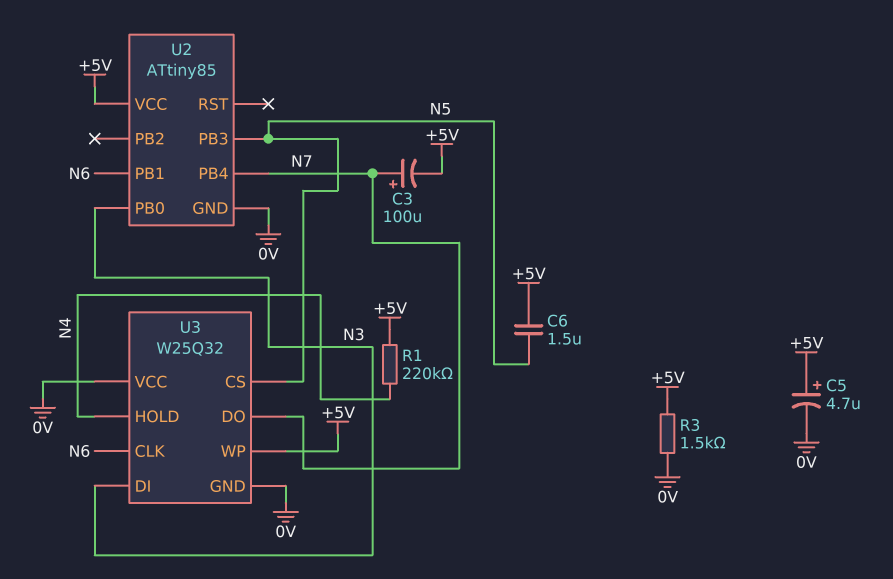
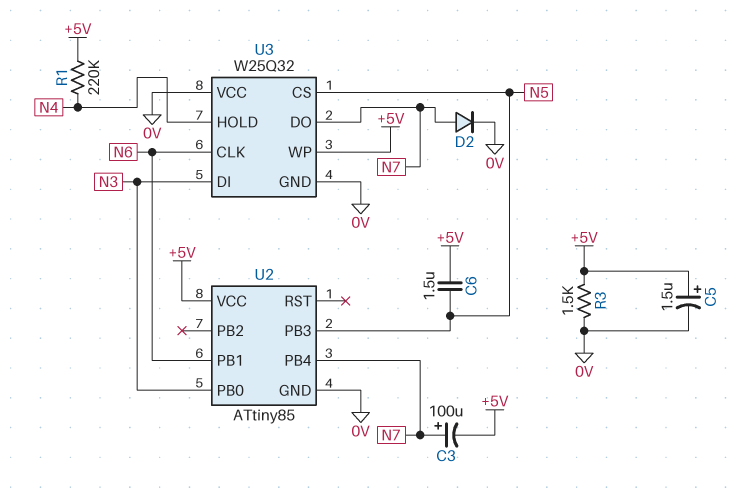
C5: 4.7uF (plus +5V, minus 0V) -> 1.5uF (plus +5V, minus 0V)
D2: none -> diode (A N7, K 0V)

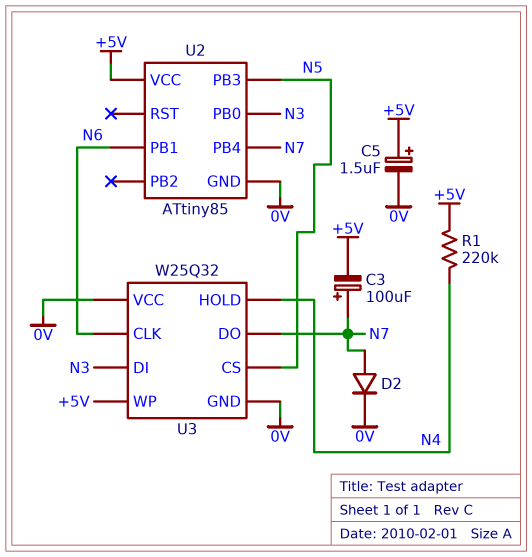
C6: 1.5uF (+5V, N5) -> none
R3: 1.5k (+5V, 0V) -> none

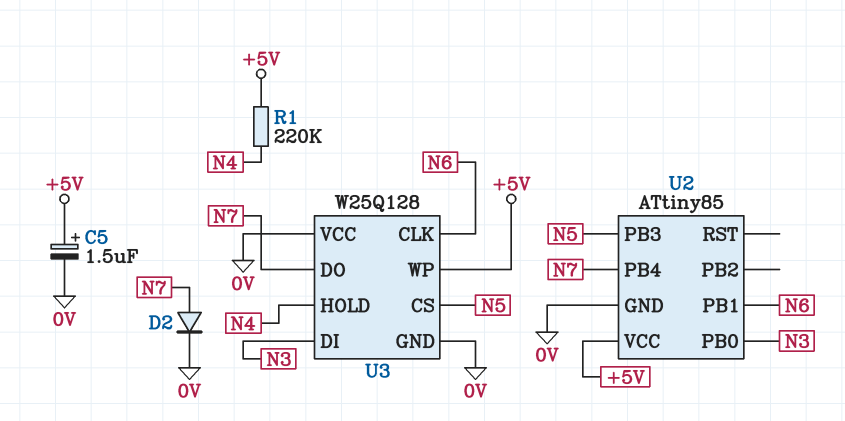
C3: 100uF (plus N7, minus +5V) -> none
U3: W25Q32 -> W25Q128

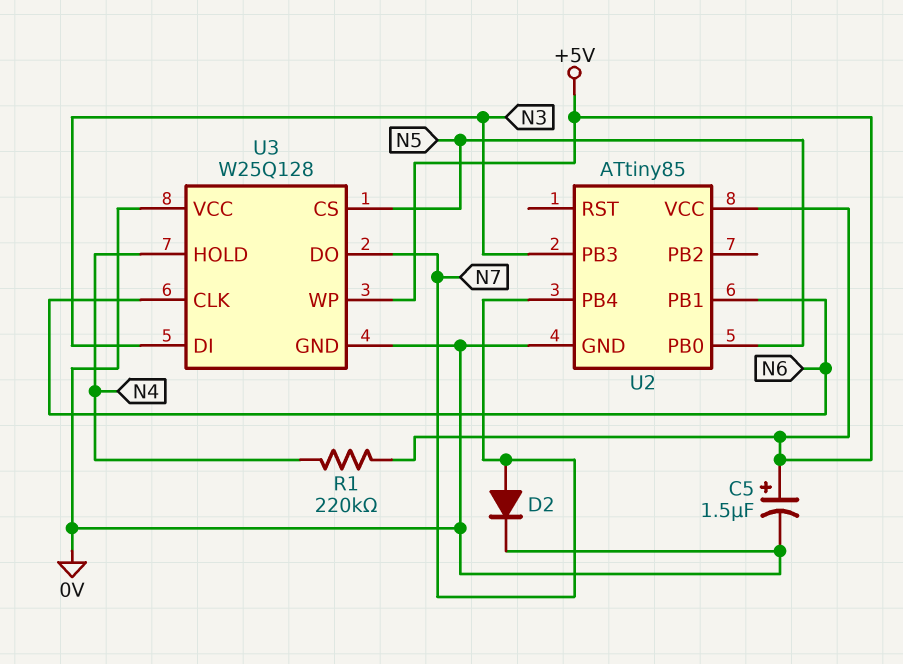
U2 pin PB0: N3 -> N5
U2 pin PB3: N5 -> N3

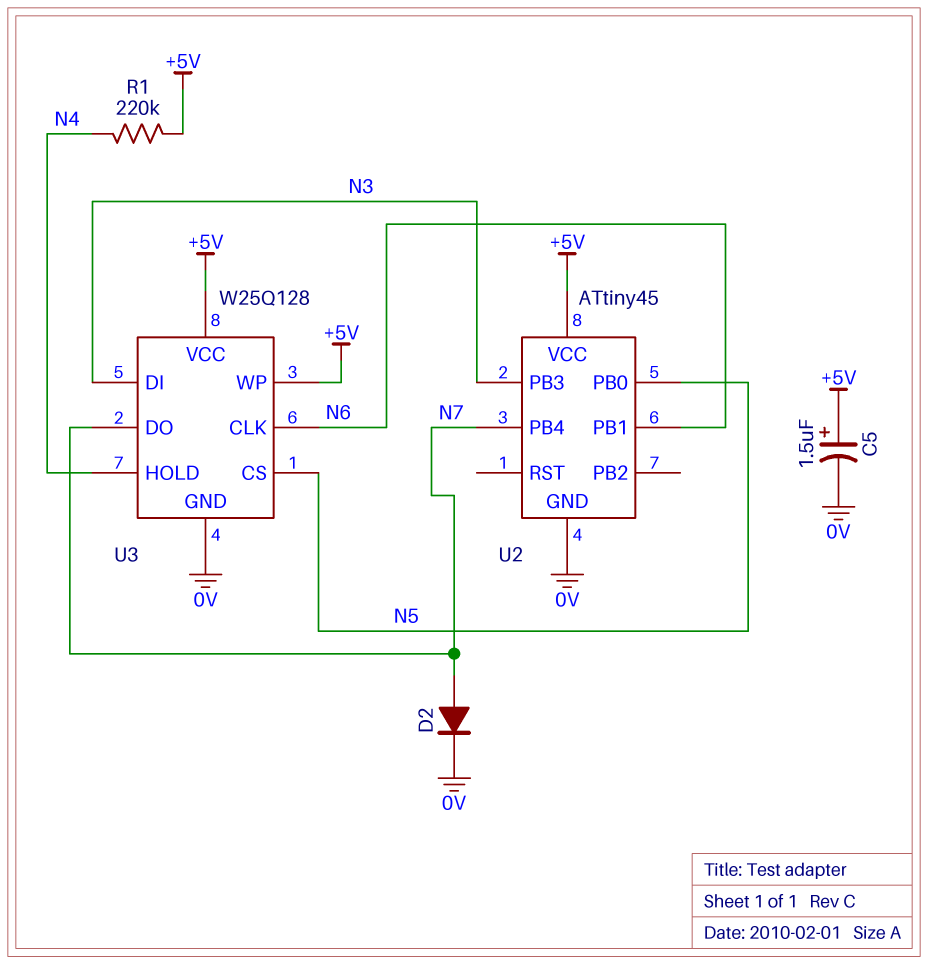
U2: ATtiny85 -> ATtiny45
U3 pin VCC: 0V -> +5V

